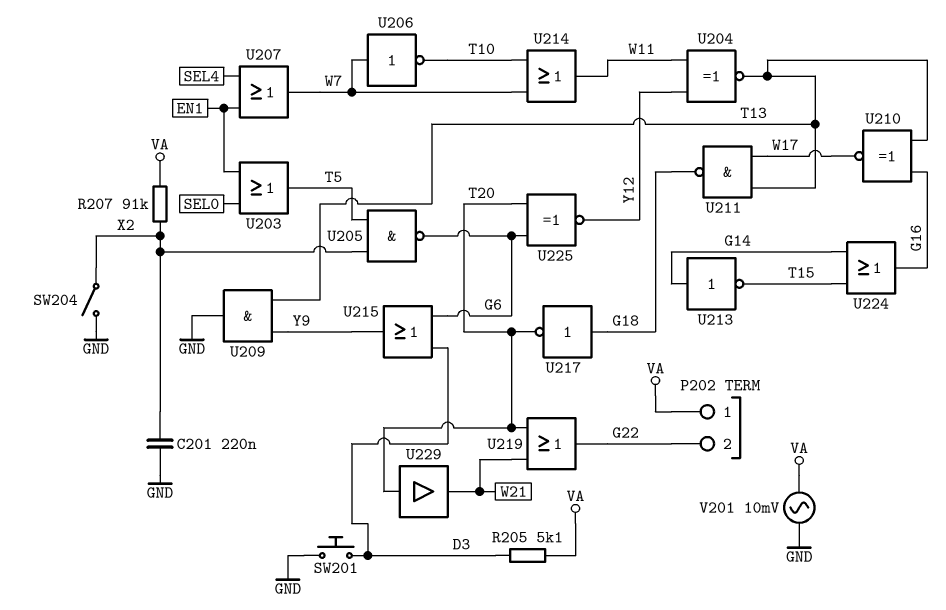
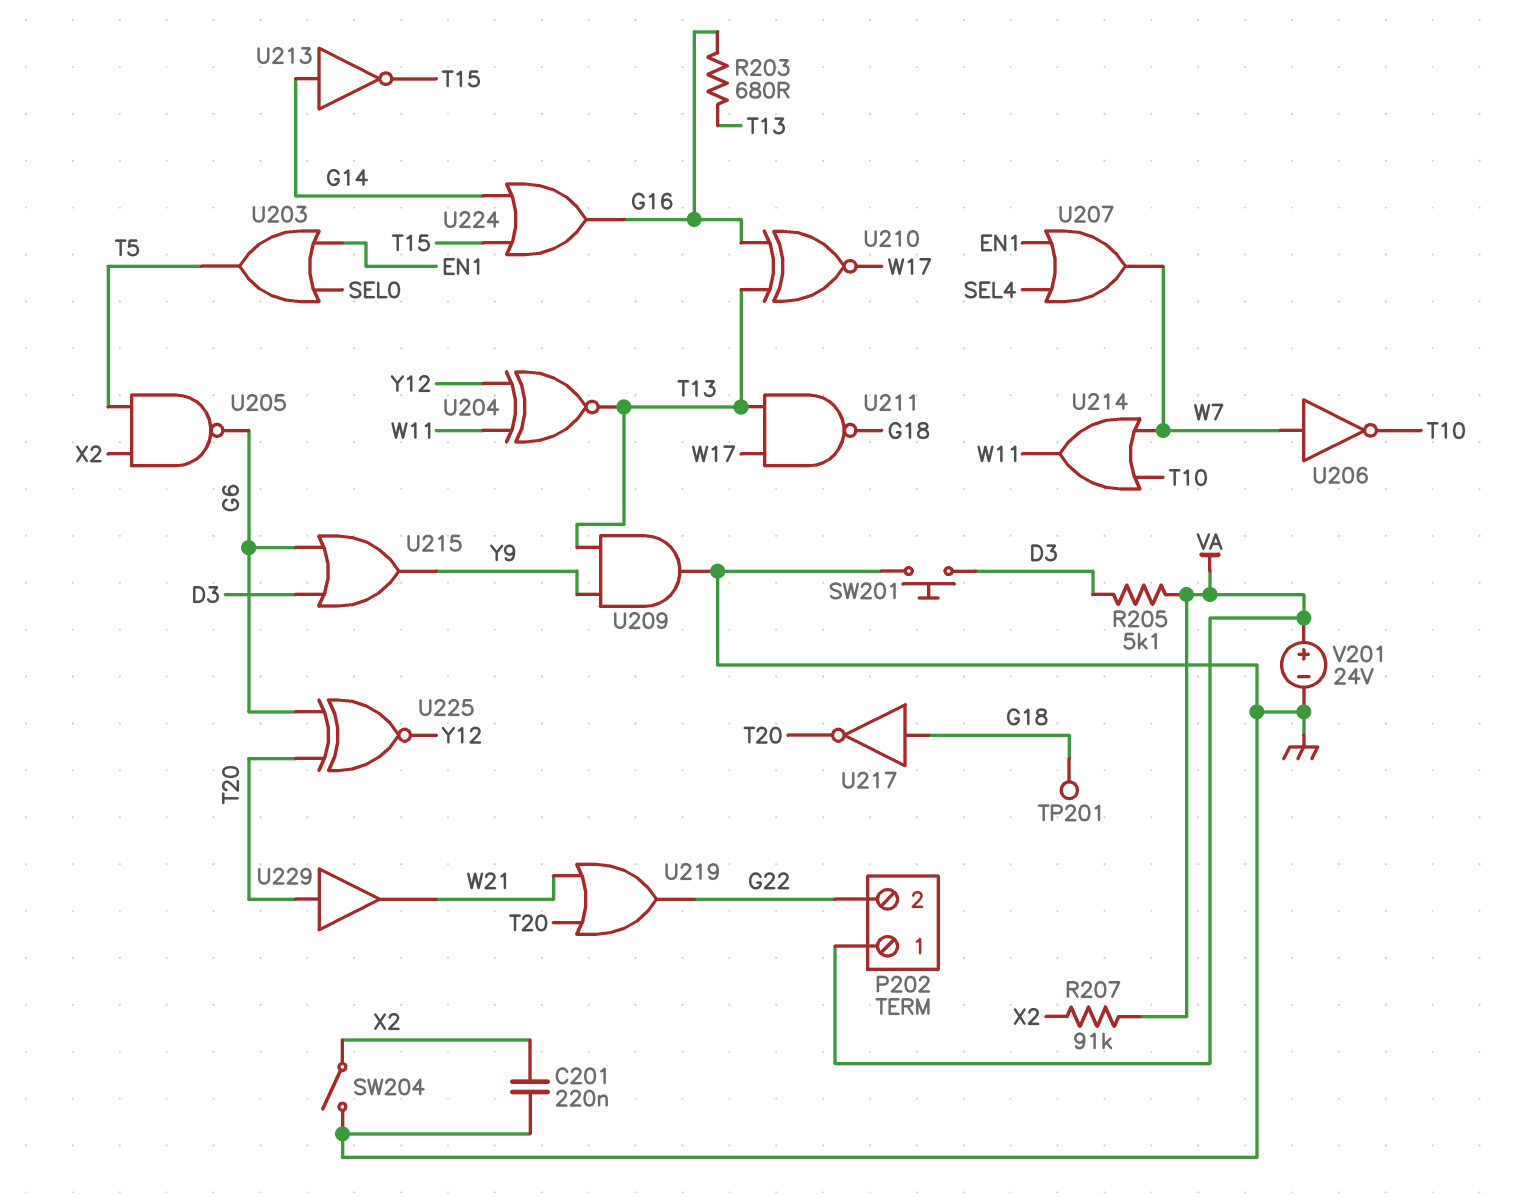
R203: none -> 680 (G16, T13)
TP201: none -> test point (G18)
V201: AC 10mV (GND, VA) -> 24V (plus VA, minus GND)

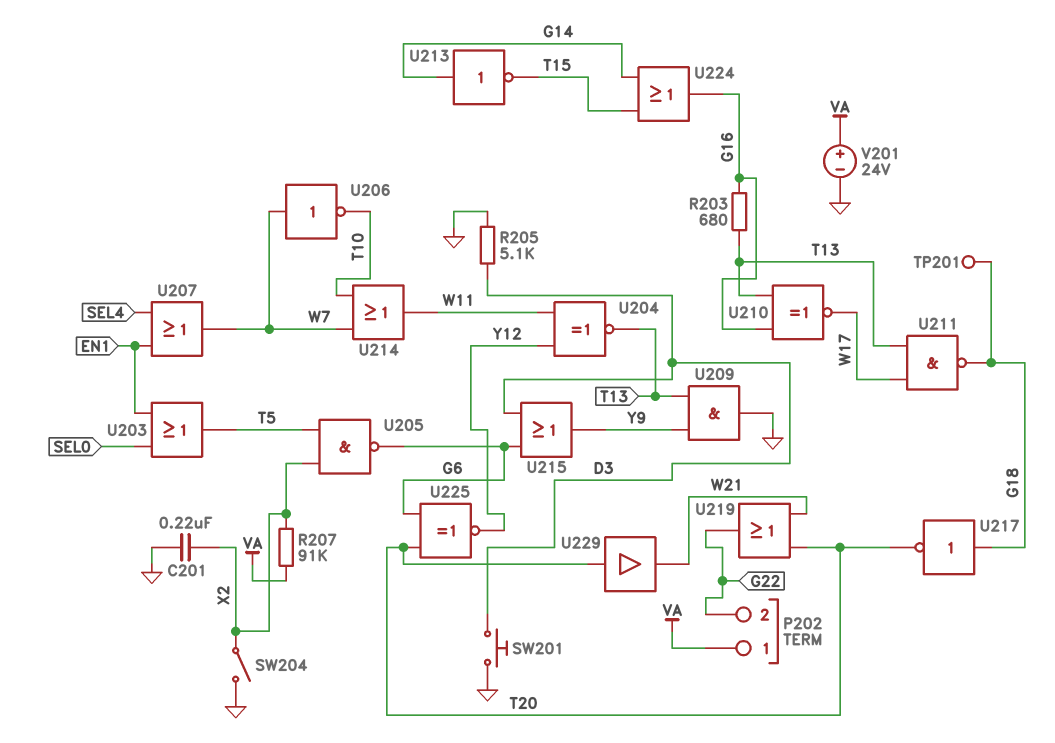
R205: 5.1k (D3, VA) -> 5.1k (D3, GND)

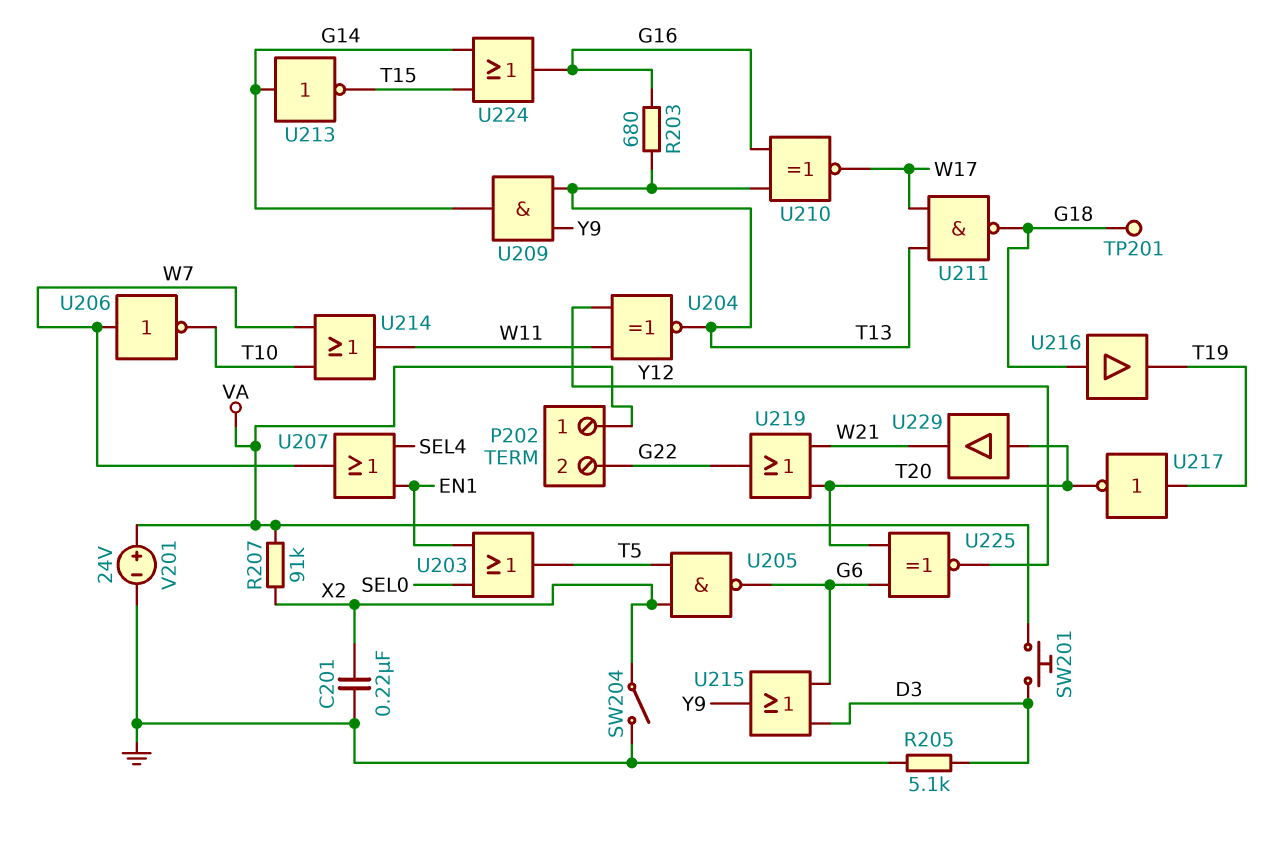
SW201: button (D3, GND) -> button (D3, VA)
U209: AND (in T13, in Y9, out GND) -> AND (in T13, in Y9, out G14)
U216: none -> buffer (in G18, out T19)
U217: NOT (in G18, out T20) -> NOT (in T19, out T20)

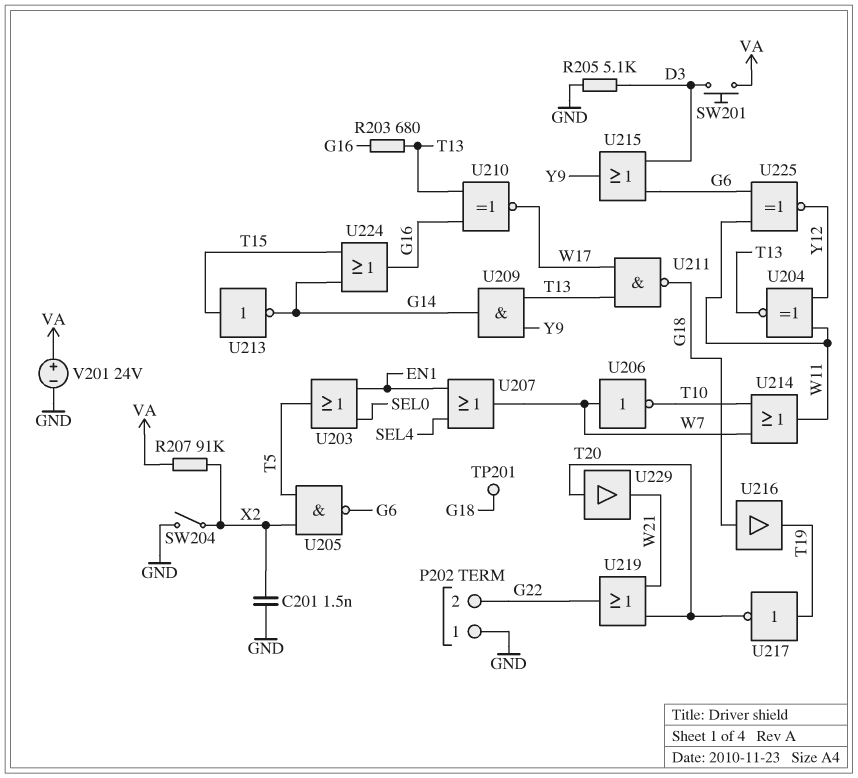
C201: 220nF (GND, X2) -> 1.5nF (GND, X2)
P202 pin 1: VA -> GND
U213: NOT (in G14, out T15) -> NOT (in T15, out G14)
U225: XNOR (in G6, in T20, out Y12) -> XNOR (in G6, in W11, out Y12)

